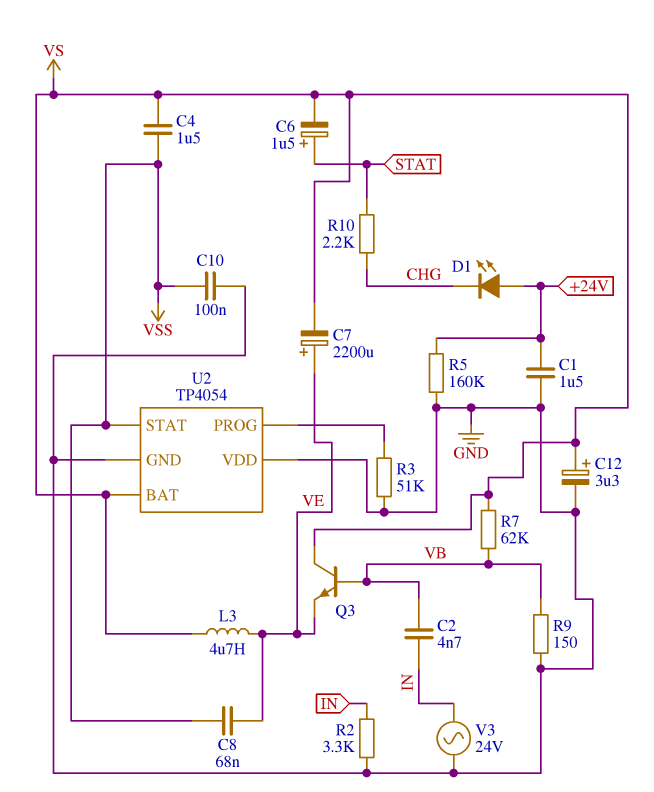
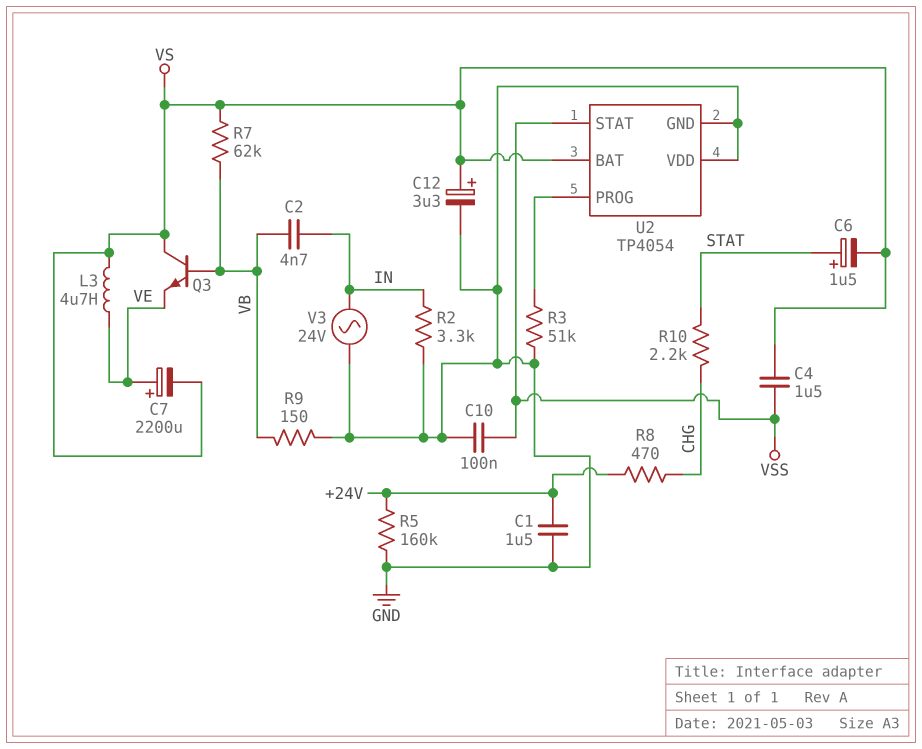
C8: 68nF (VE, VSS) -> none
D1: LED (A +24V, K CHG) -> none
R8: none -> 470 (+24V, CHG)

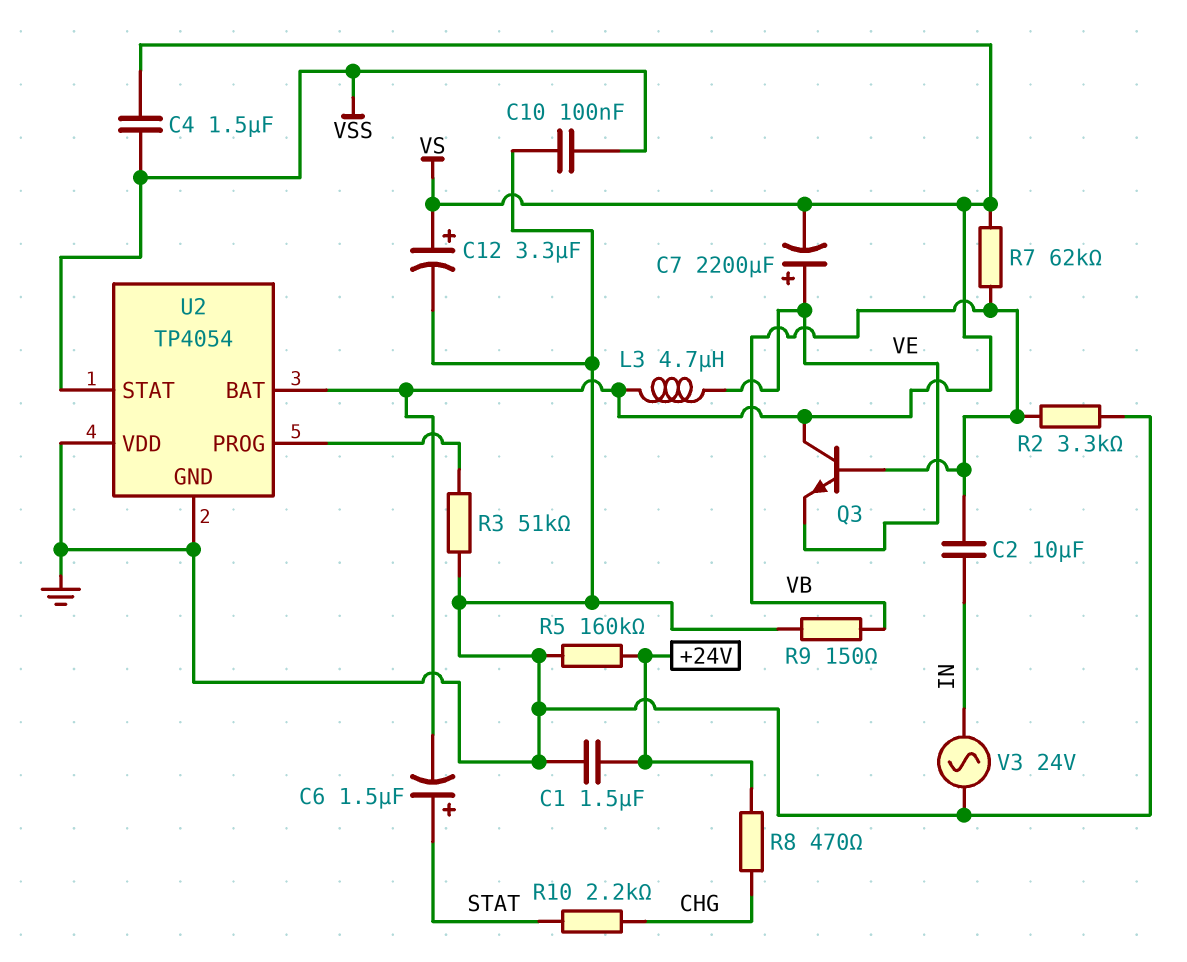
C2: 4.7nF (IN, VB) -> 10uF (IN, VB)
R2: 3.3k (GND, IN) -> 3.3k (GND, VB)

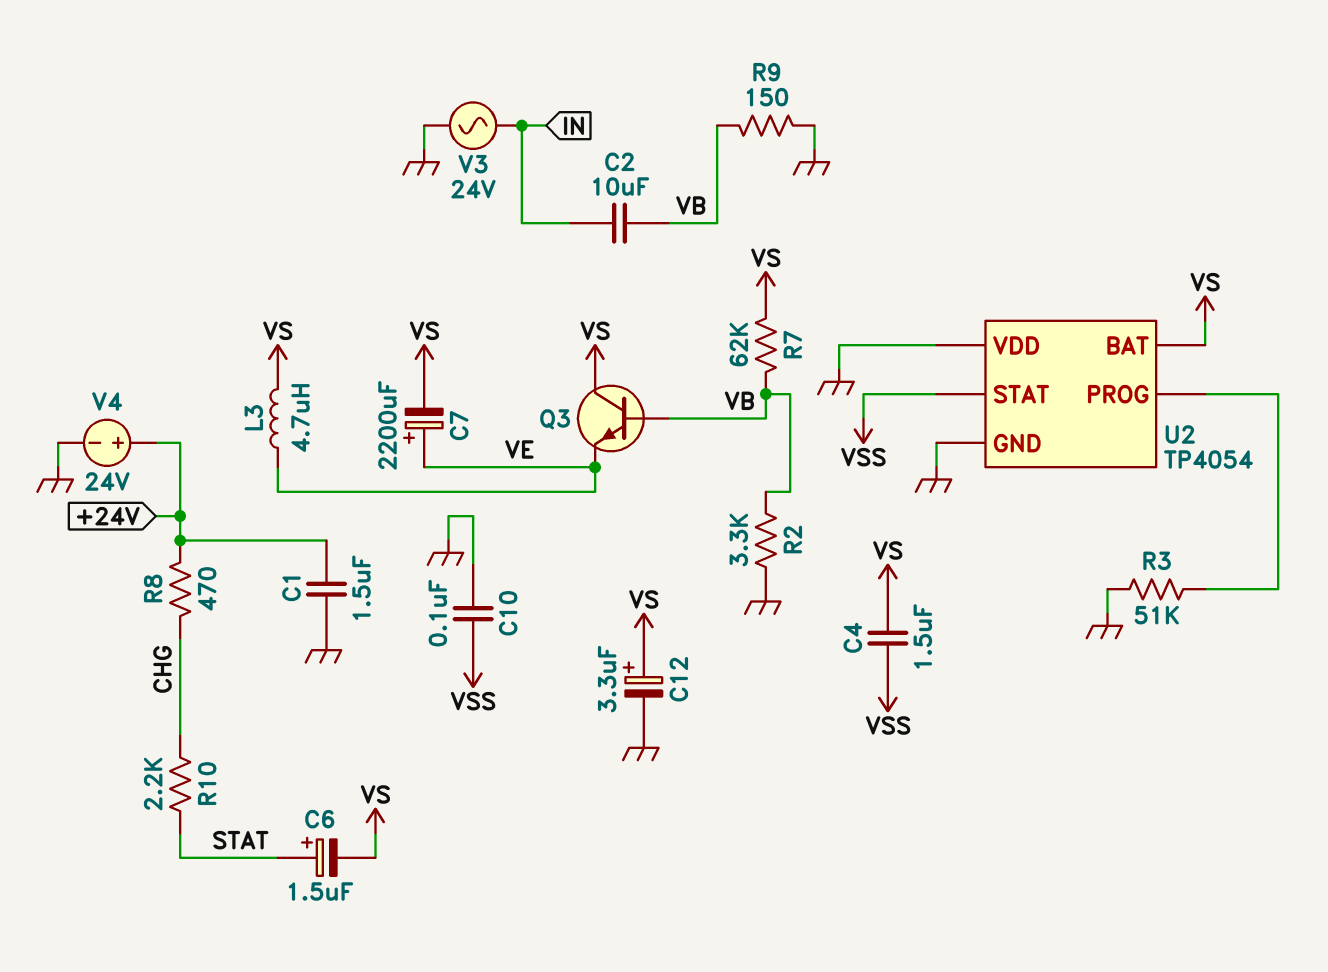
R5: 160k (+24V, GND) -> none
V4: none -> 24V (plus +24V, minus GND)

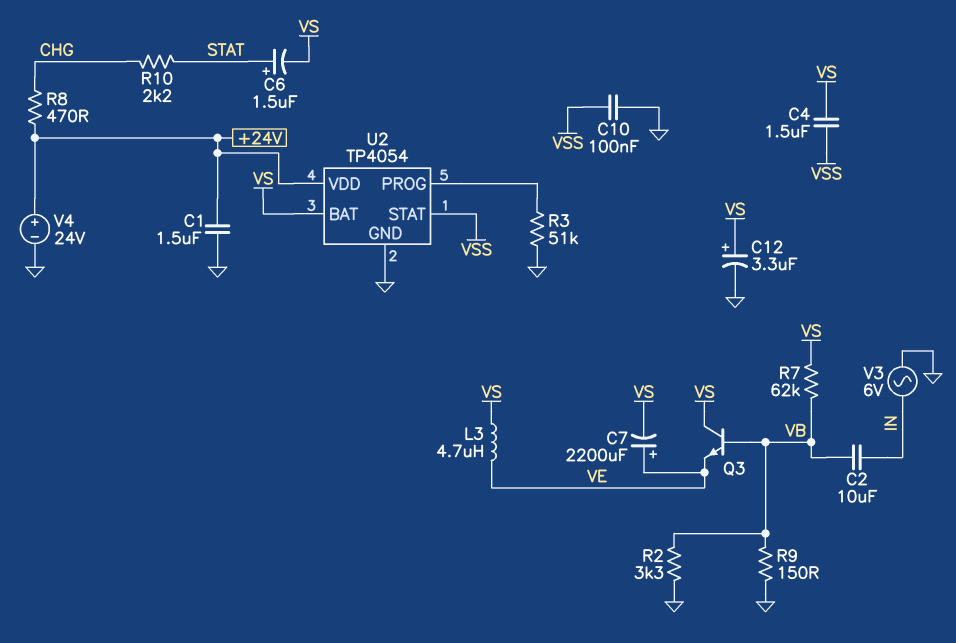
U2 pin VDD: GND -> +24V
V3: AC 24V (GND, IN) -> AC 6V (GND, IN)

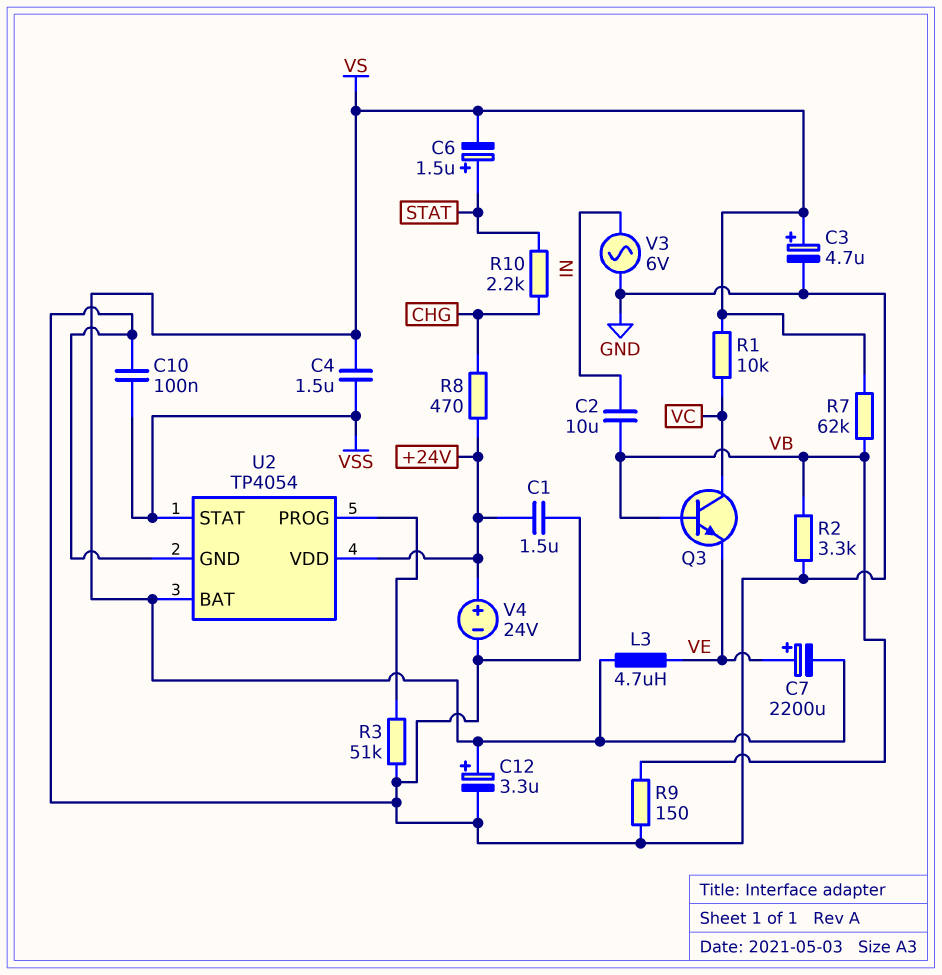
C3: none -> 4.7uF (plus VS, minus GND)
Q3: NPN (B VB, C VS, E VE) -> NPN (B VB, C VC, E VE)
R1: none -> 10k (VC, VS)

